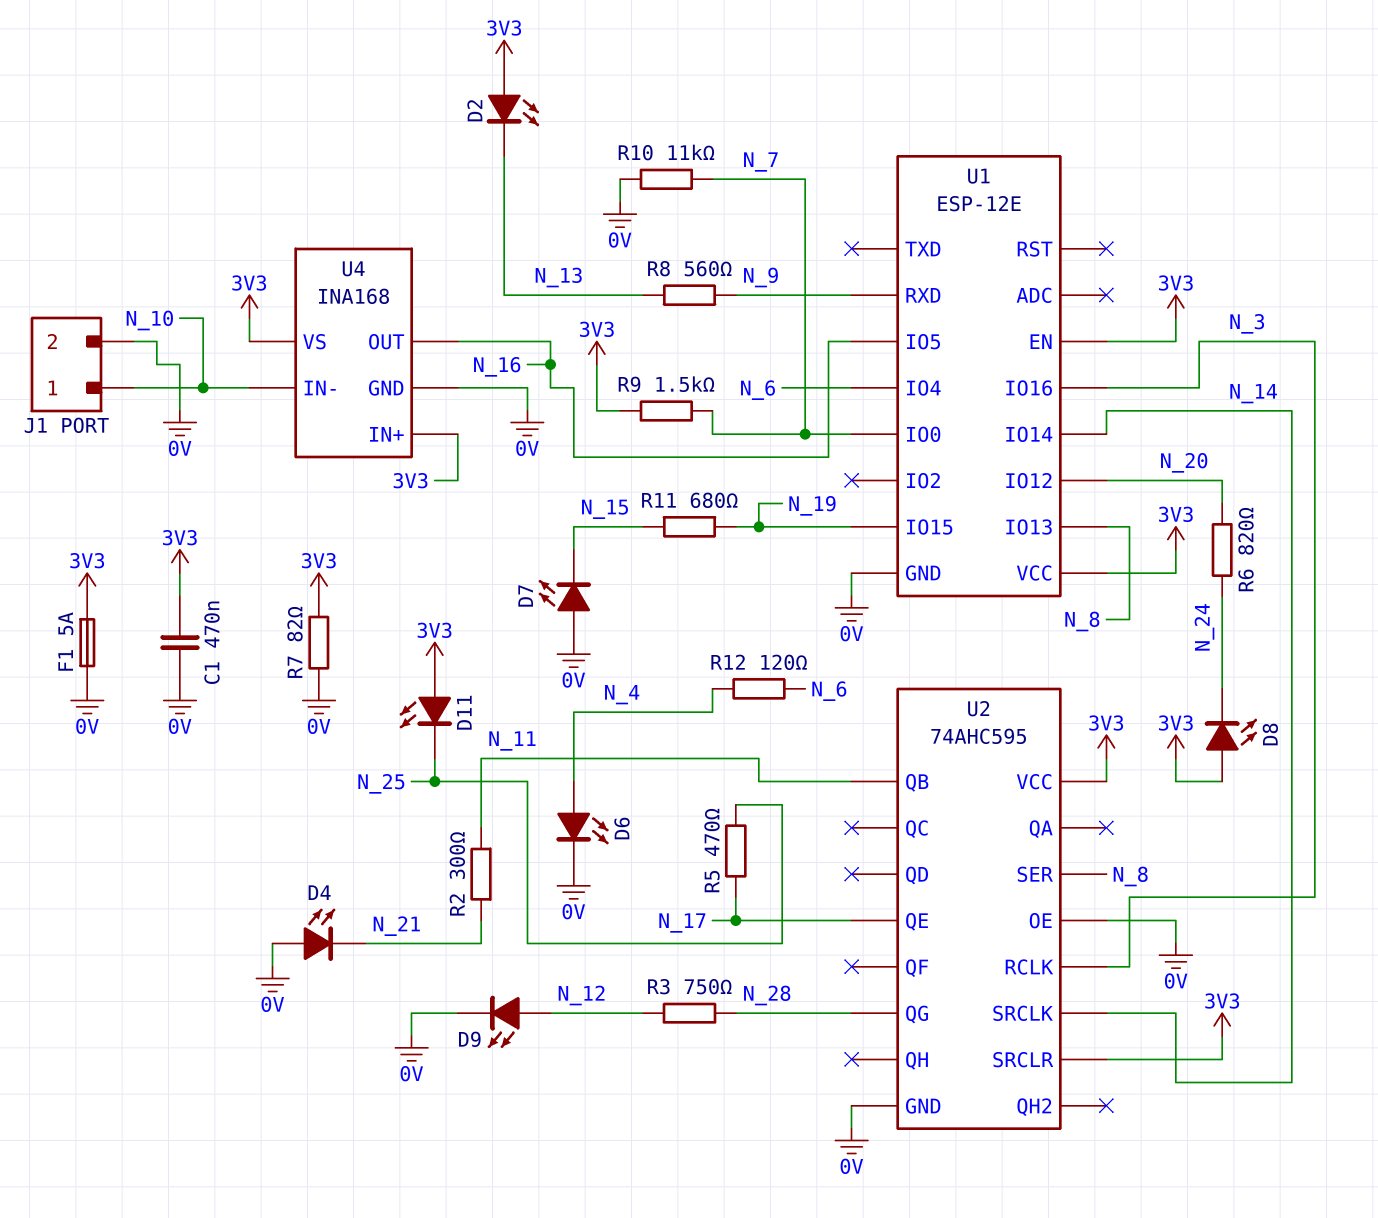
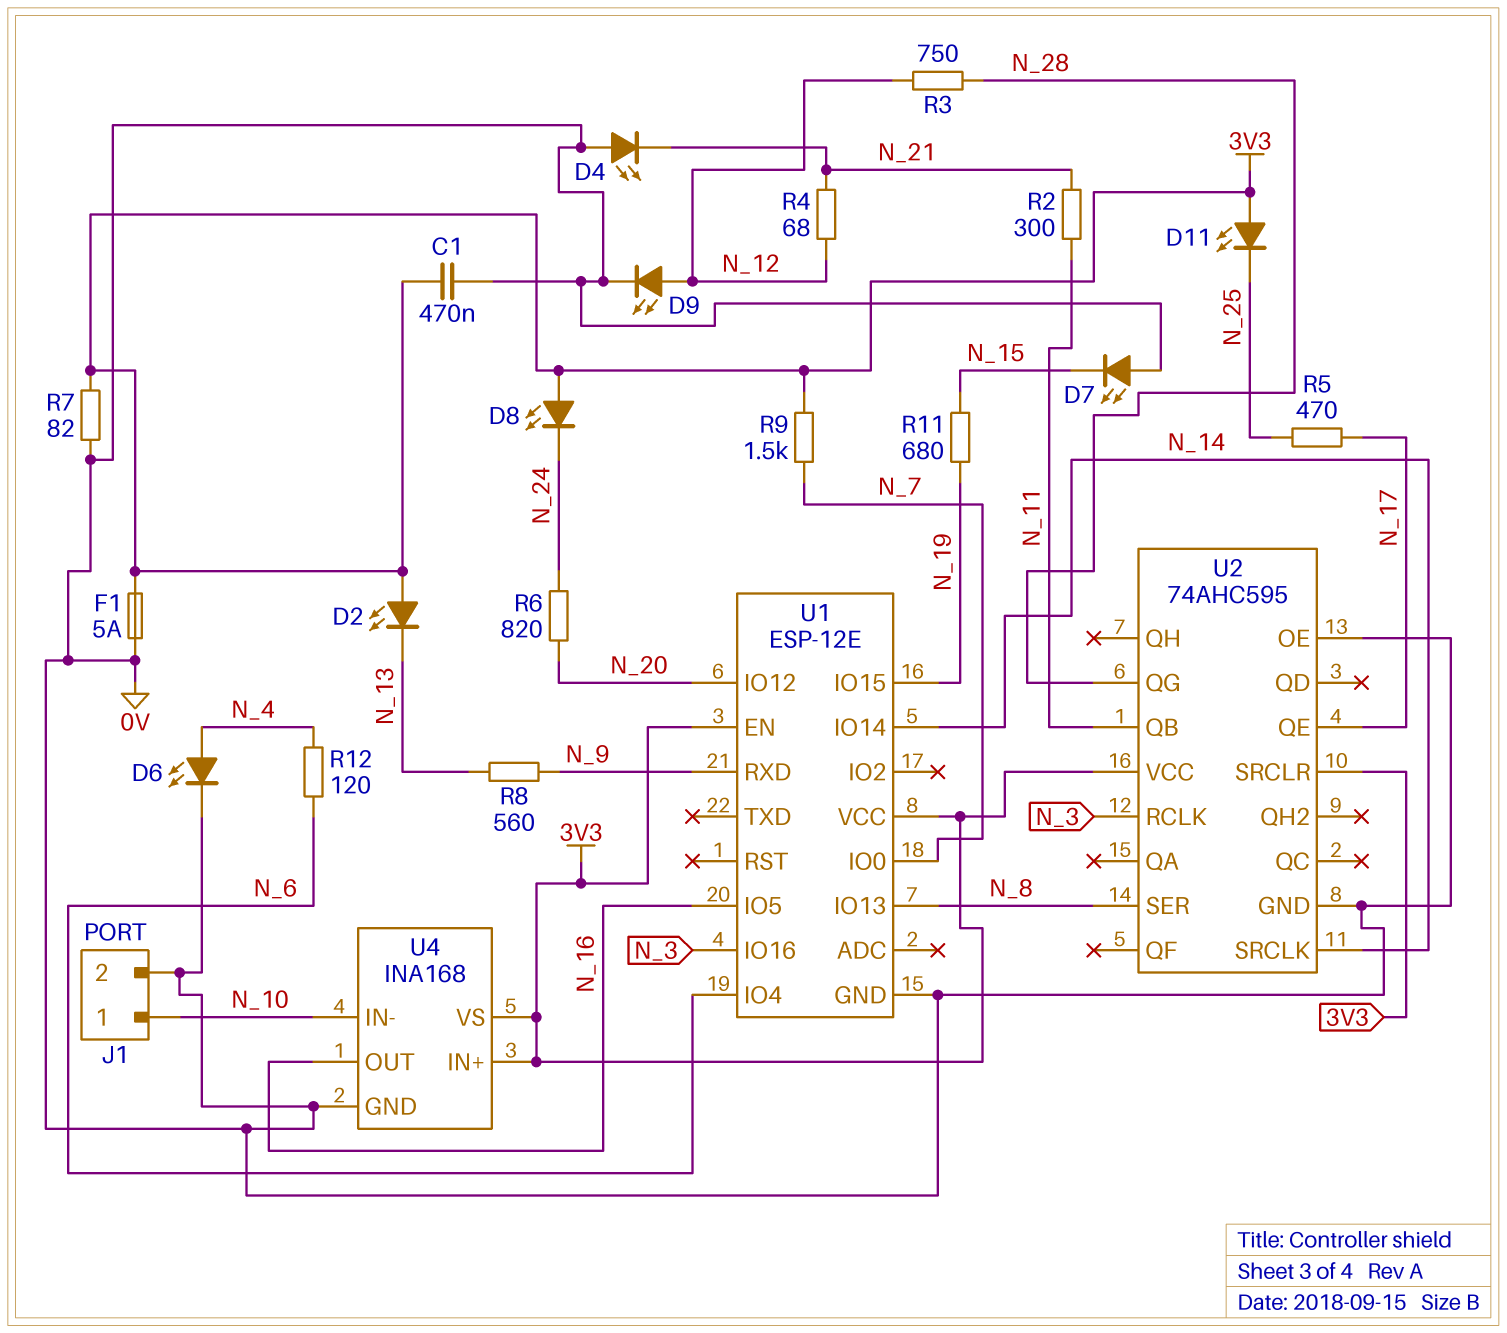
R4: none -> 68 (N_12, N_21)
R10: 11k (0V, N_7) -> none

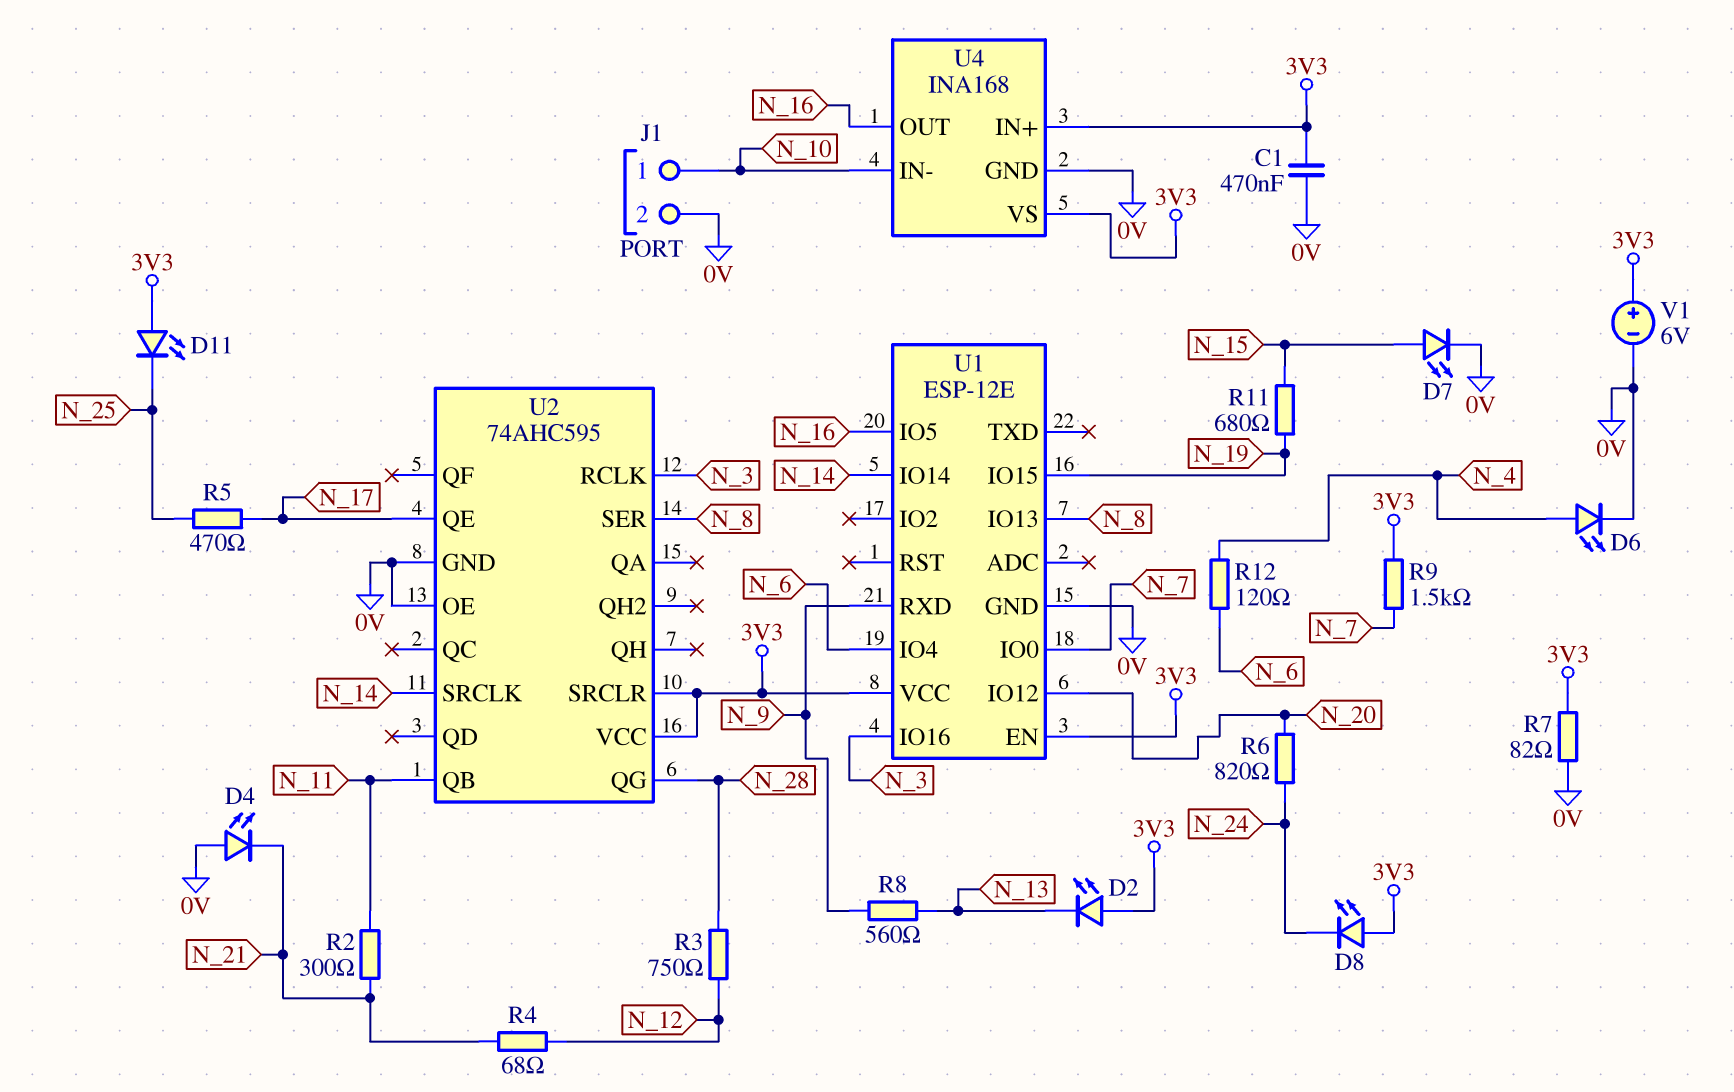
D7: LED (A 0V, K N_15) -> LED (A N_15, K 0V)
D9: LED (A N_12, K 0V) -> none
F1: 5A (0V, 3V3) -> none
V1: none -> 6V (plus 3V3, minus 0V)

